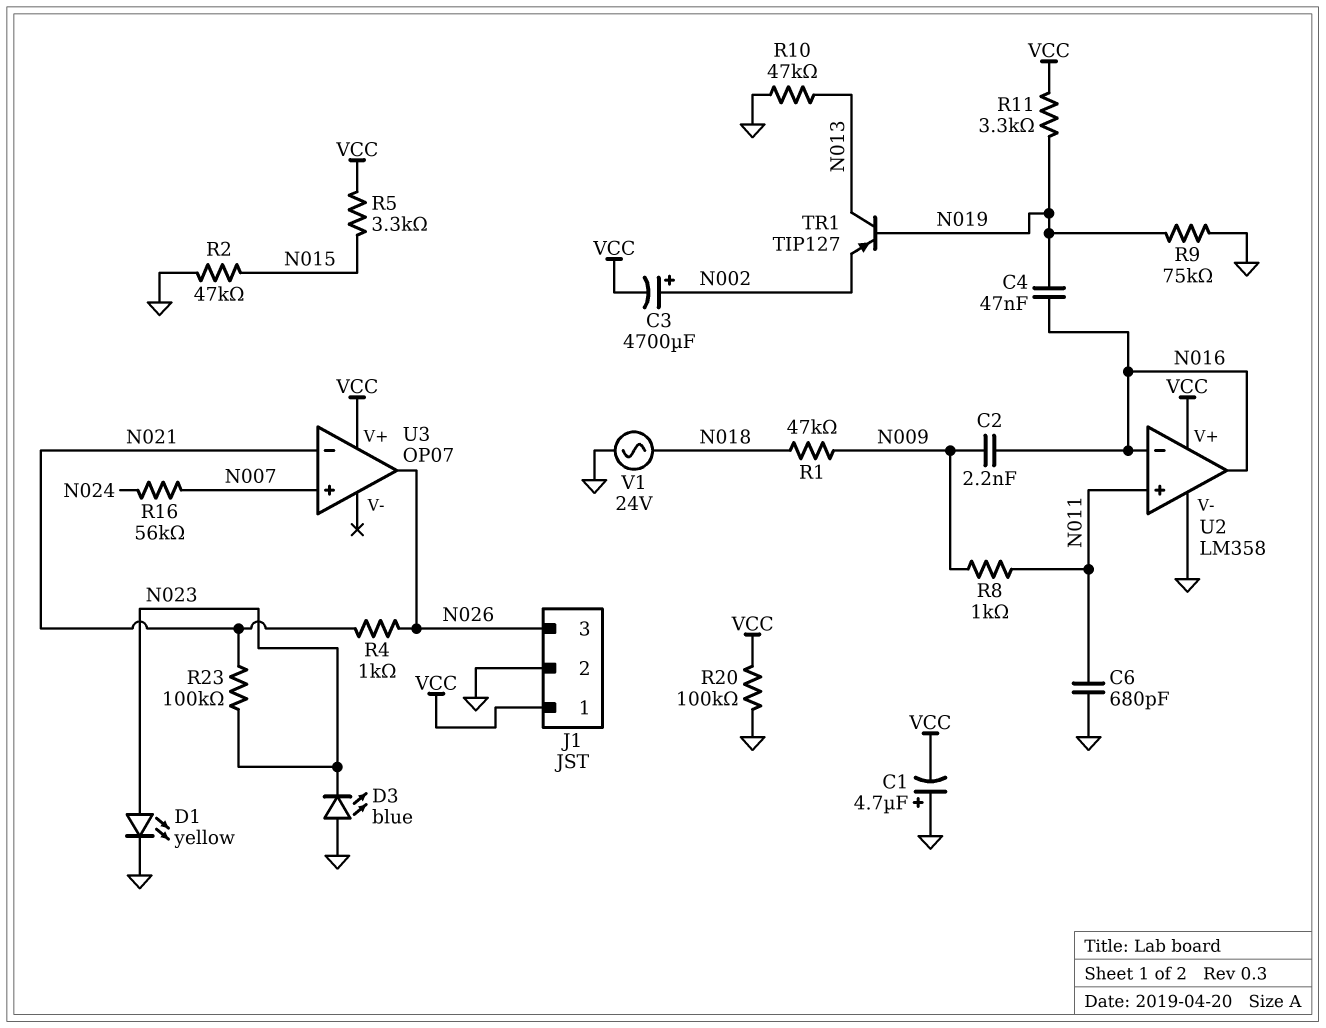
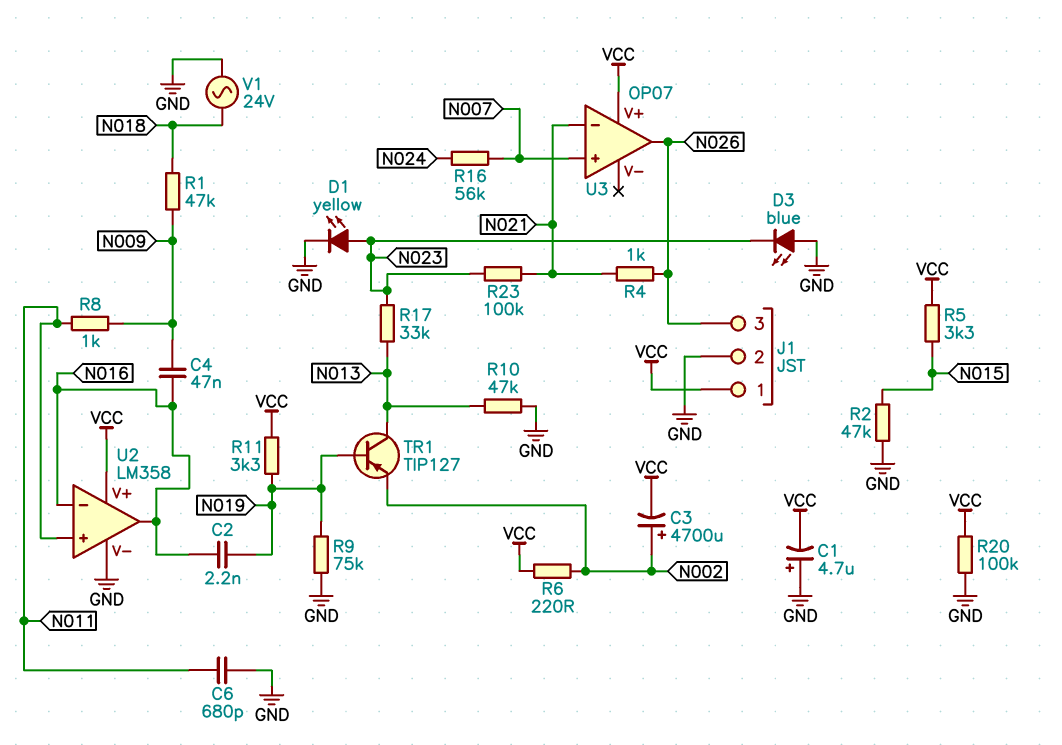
C2: 2.2nF (N009, N016) -> 2.2nF (N016, N019)
C4: 47nF (N016, N019) -> 47nF (N009, N016)
R6: none -> 220 (N002, VCC)
R17: none -> 33k (N013, N023)

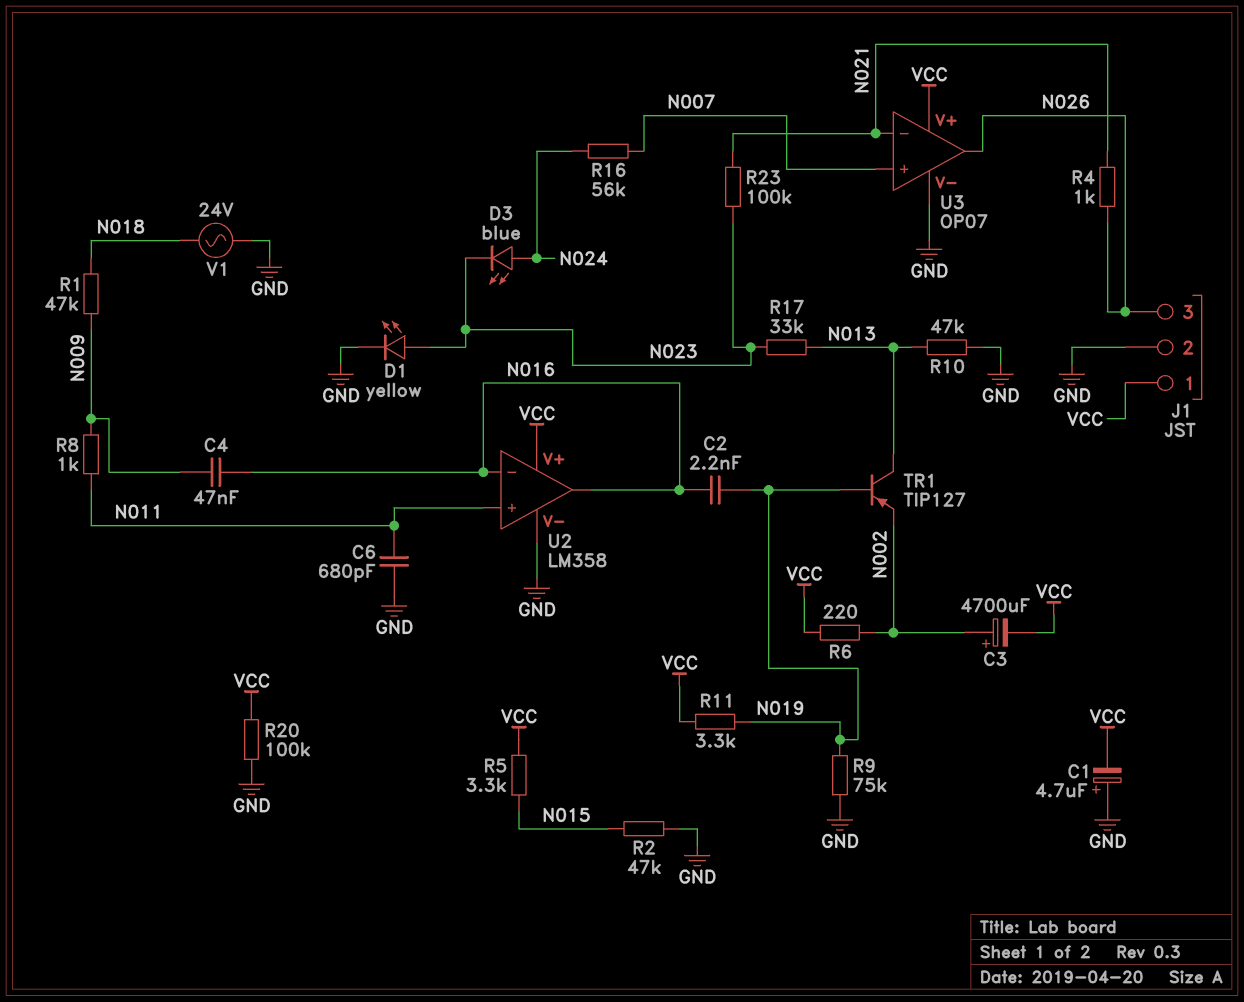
D3: LED blue (A GND, K N023) -> LED blue (A N024, K N023)
U3 pin V-: none -> GND

